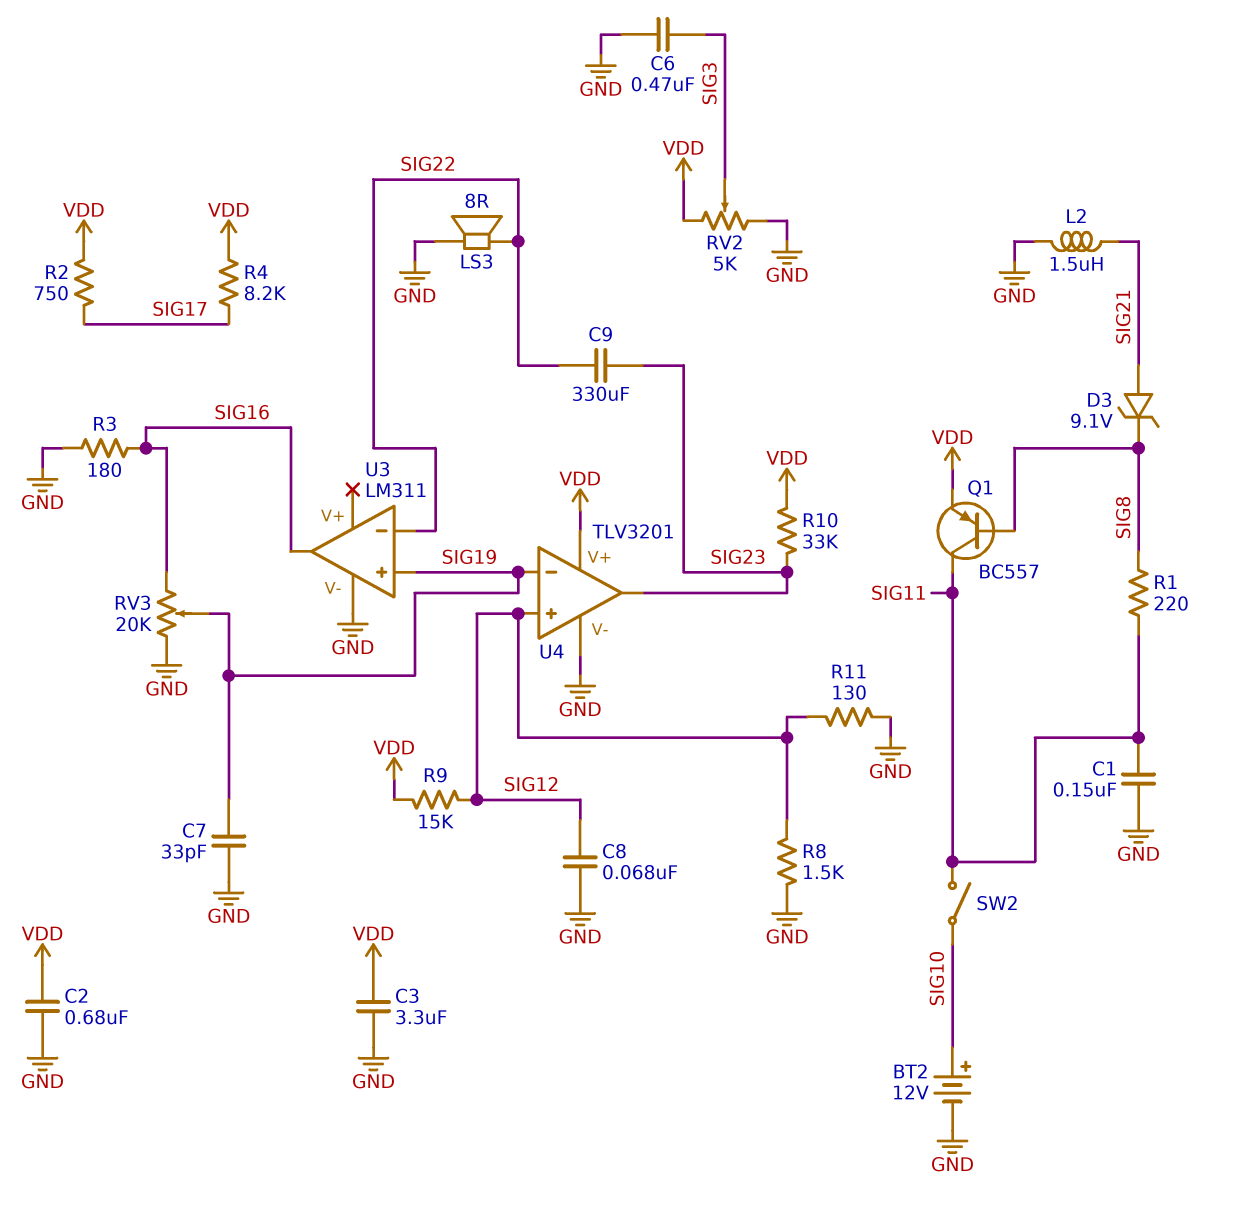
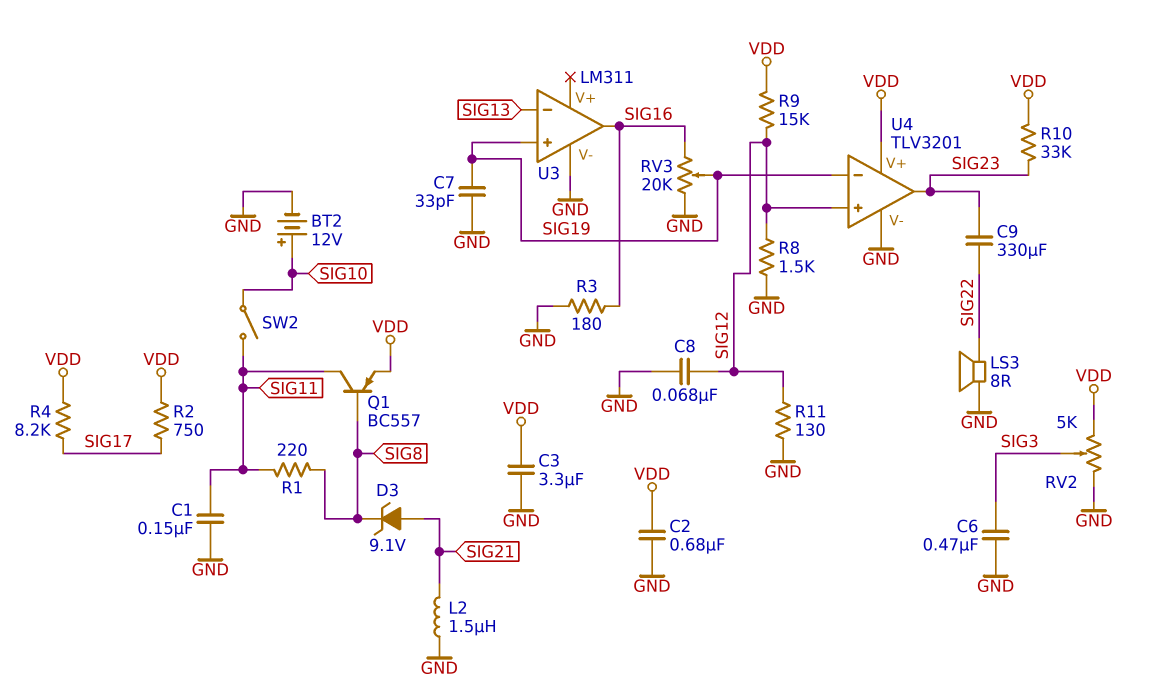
U3 pin in-: SIG22 -> SIG13

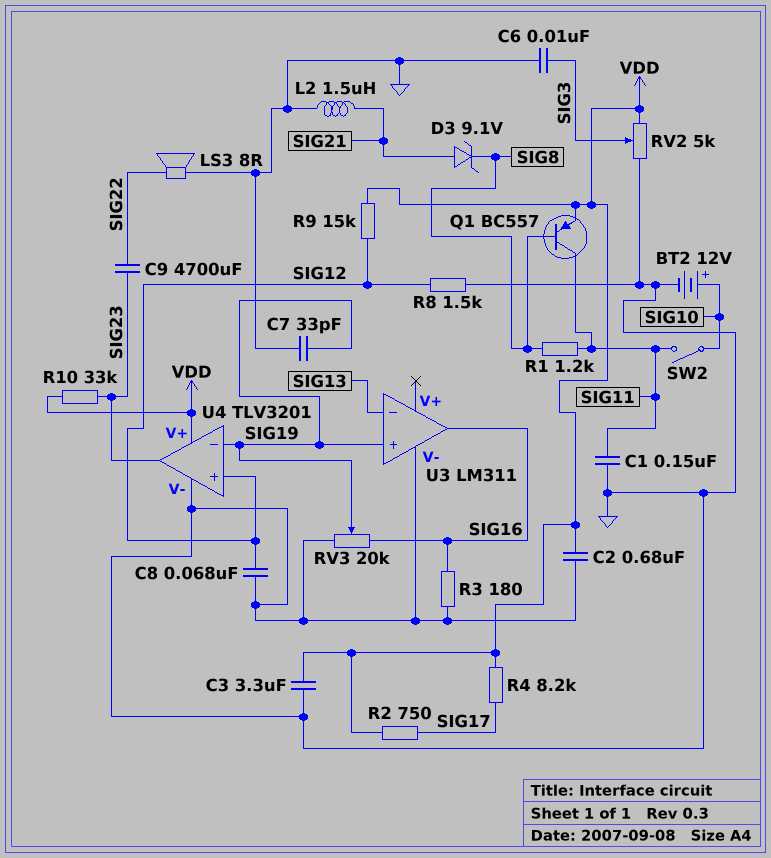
C6: 470nF (GND, SIG3) -> 10nF (GND, SIG3)
C9: 330uF (SIG22, SIG23) -> 4700uF (SIG22, SIG23)
R1: 220 (SIG8, SIG11) -> 1.2k (SIG8, SIG11)
R11: 130 (GND, SIG12) -> none

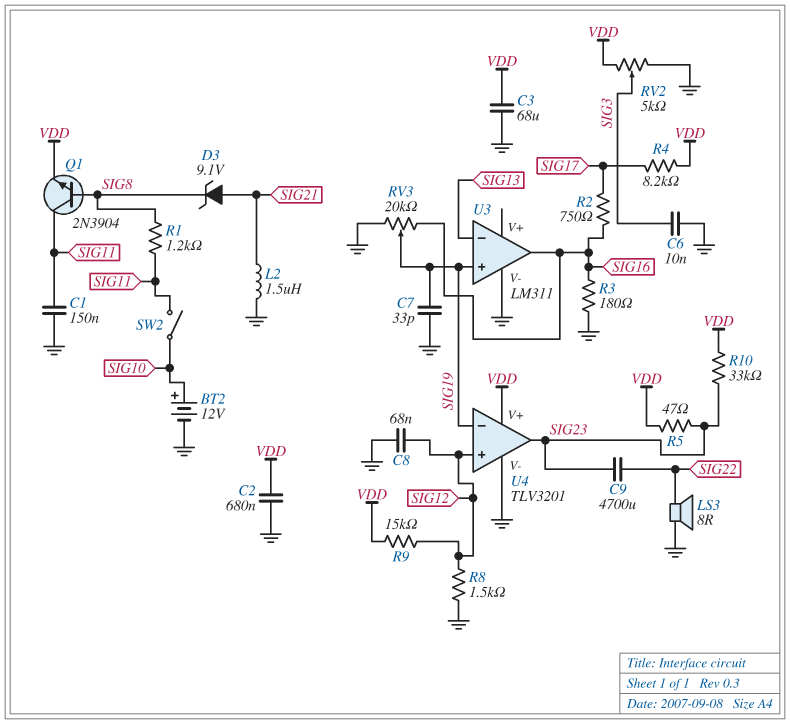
C3: 3.3uF (GND, VDD) -> 68uF (GND, VDD)
Q1: PNP BC557 (B SIG8, C SIG11, E VDD) -> NPN 2N3904 (B SIG8, C SIG11, E VDD)
R2: 750 (SIG17, VDD) -> 750 (SIG16, SIG17)
R5: none -> 47 (SIG23, VDD)

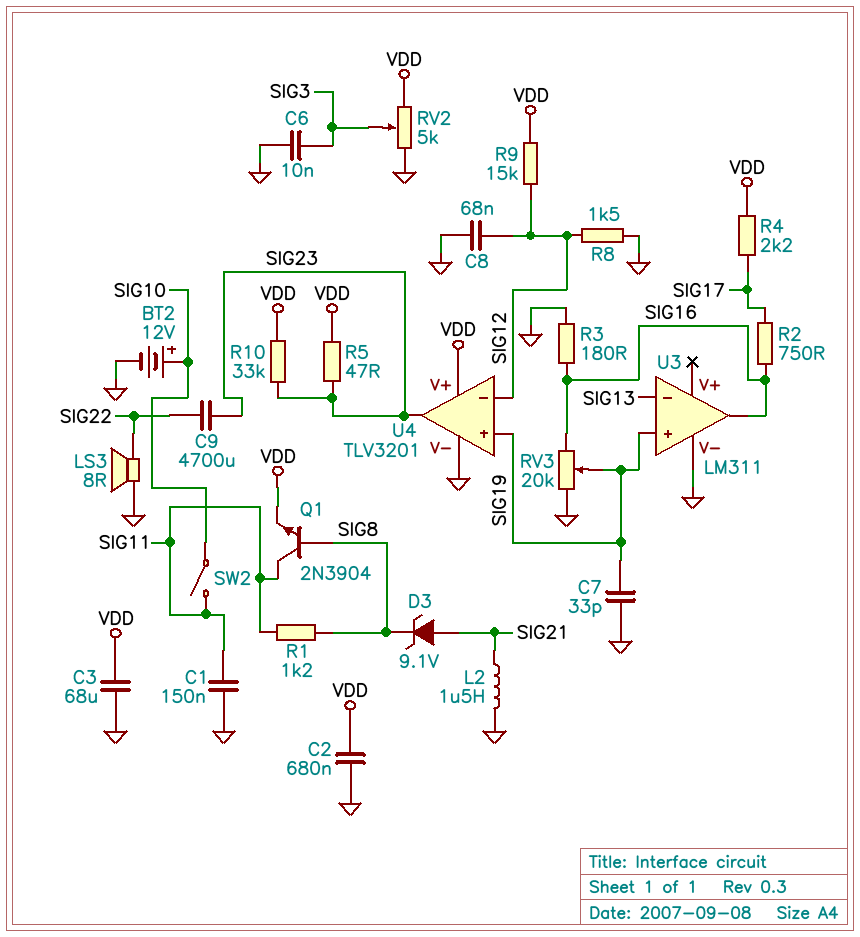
R4: 8.2k (SIG17, VDD) -> 2.2k (SIG17, VDD)
U4 pin in+: SIG12 -> SIG19
U4 pin in-: SIG19 -> SIG12

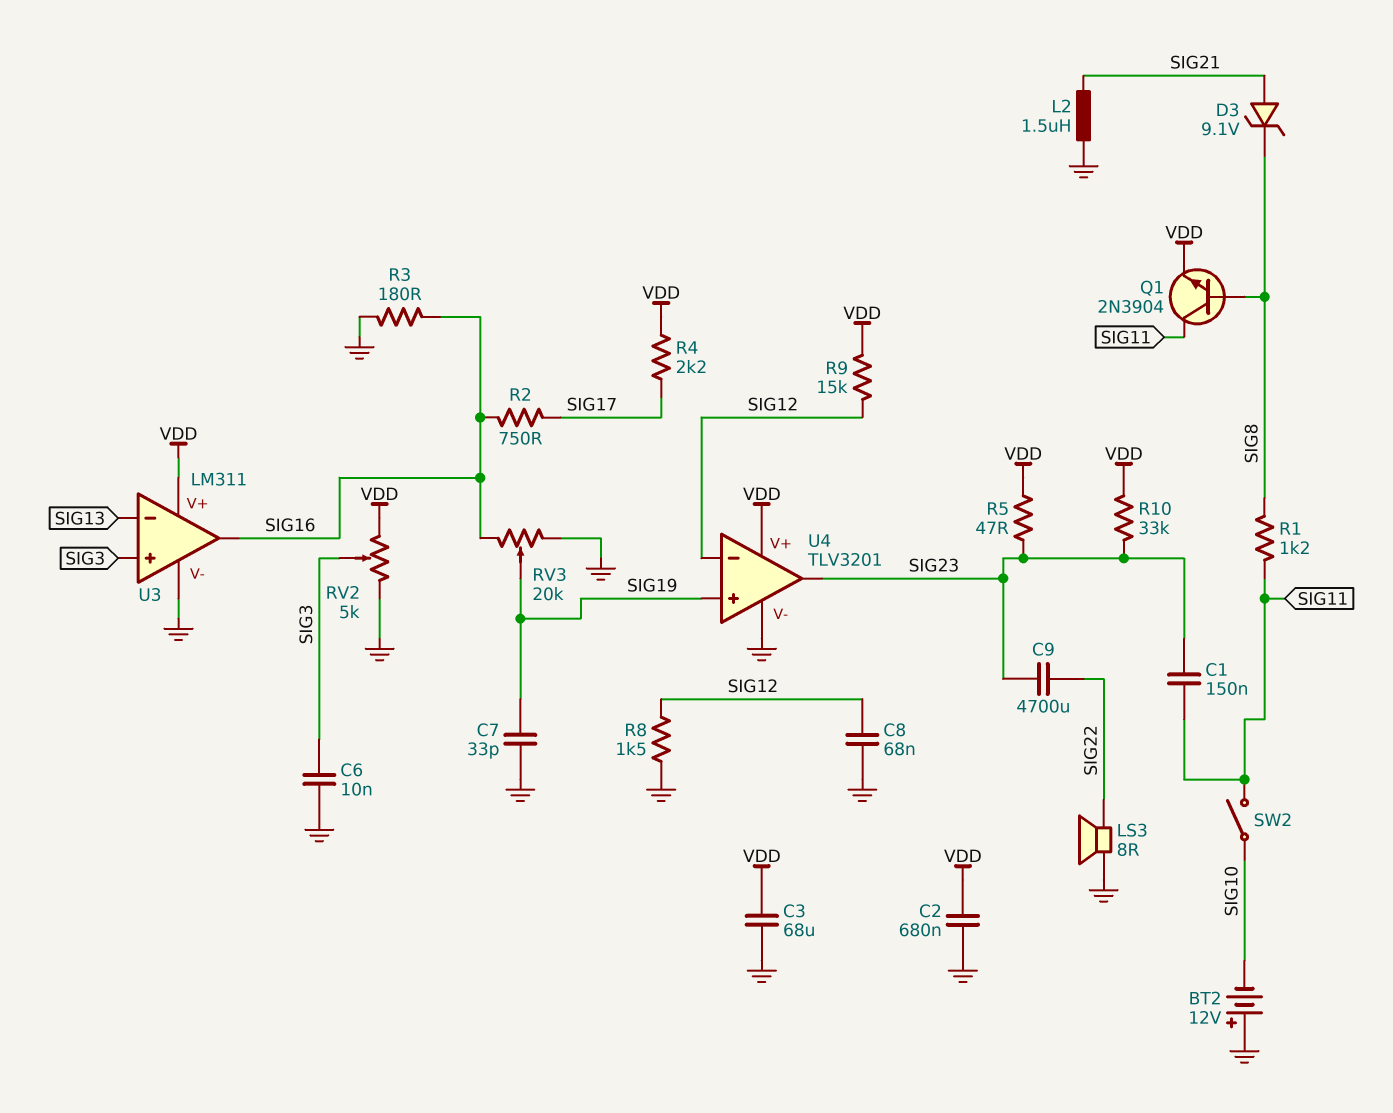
BT2: 12V (plus SIG10, minus GND) -> 12V (plus GND, minus SIG10)
C1: 150nF (GND, SIG11) -> 150nF (SIG11, SIG23)
U3 pin V+: none -> VDD
U3 pin in+: SIG19 -> SIG3

